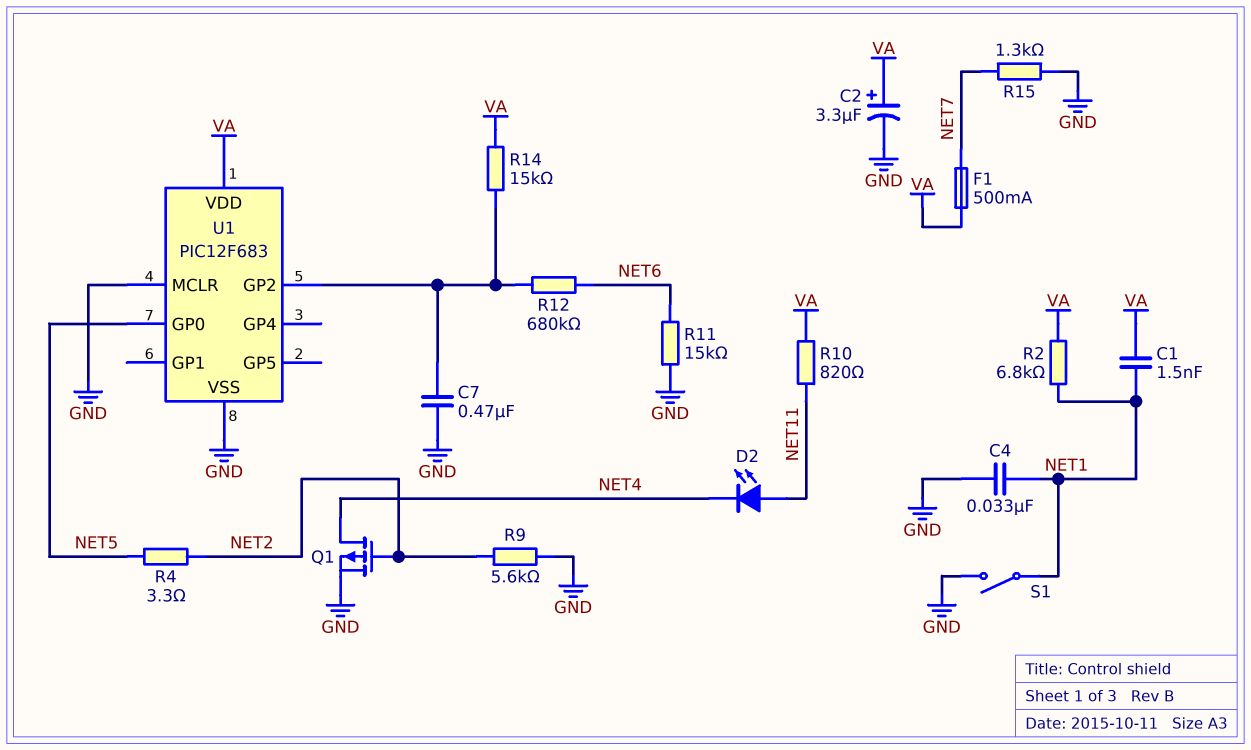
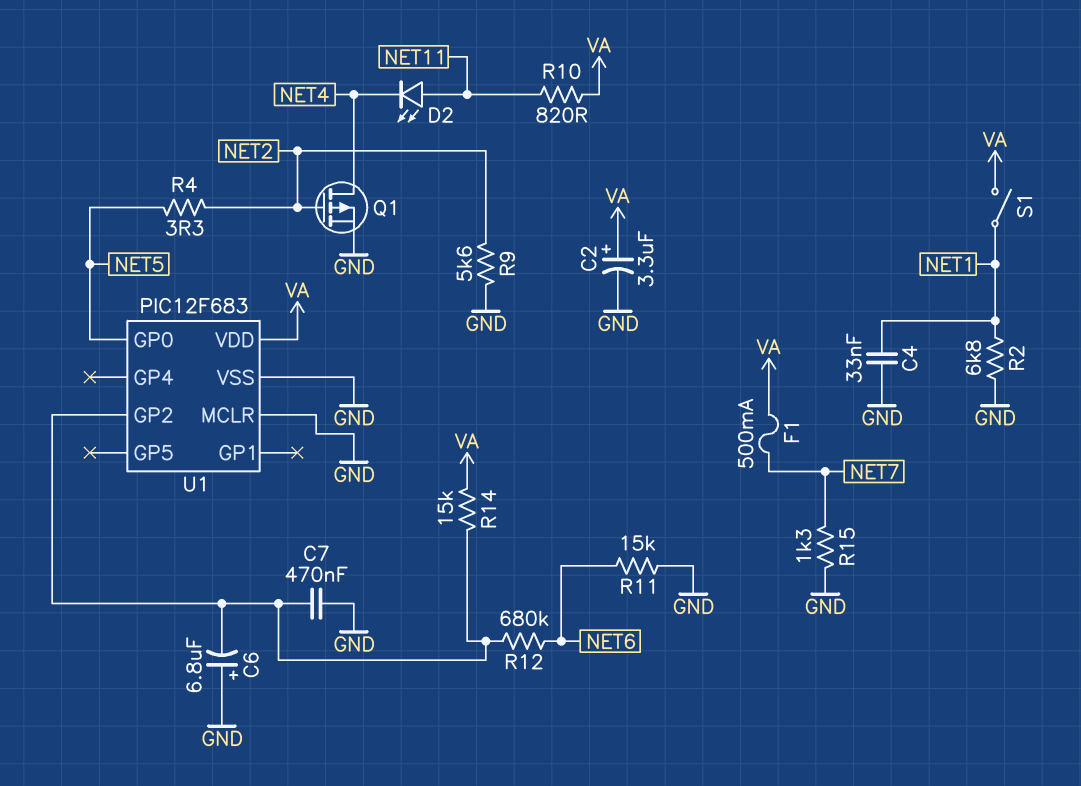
C1: 1.5nF (NET1, VA) -> none
C6: none -> 6.8uF (plus GND, minus U1/GP2)
R2: 6.8k (NET1, VA) -> 6.8k (GND, NET1)
S1: switch (GND, NET1) -> switch (NET1, VA)

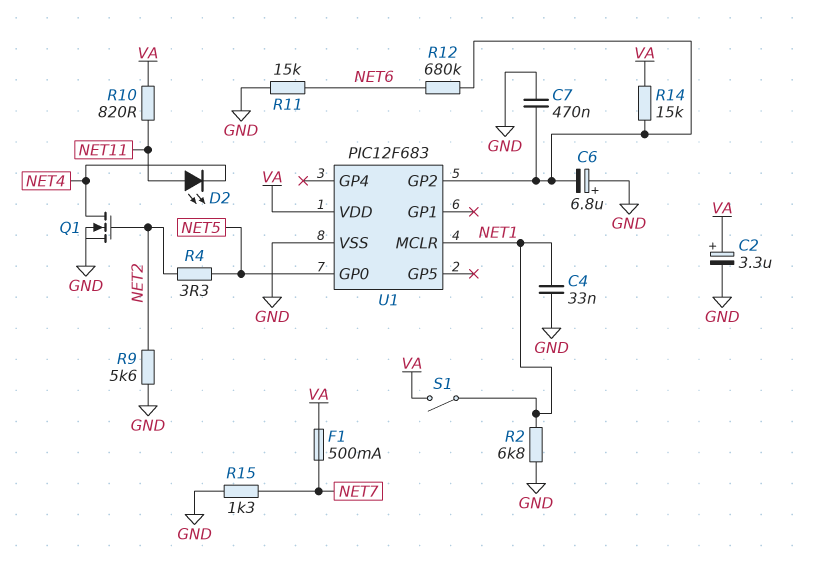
Q1: PMOS (G NET2, D NET4, S GND) -> NMOS (G NET2, D NET4, S GND)
U1 pin MCLR: GND -> NET1

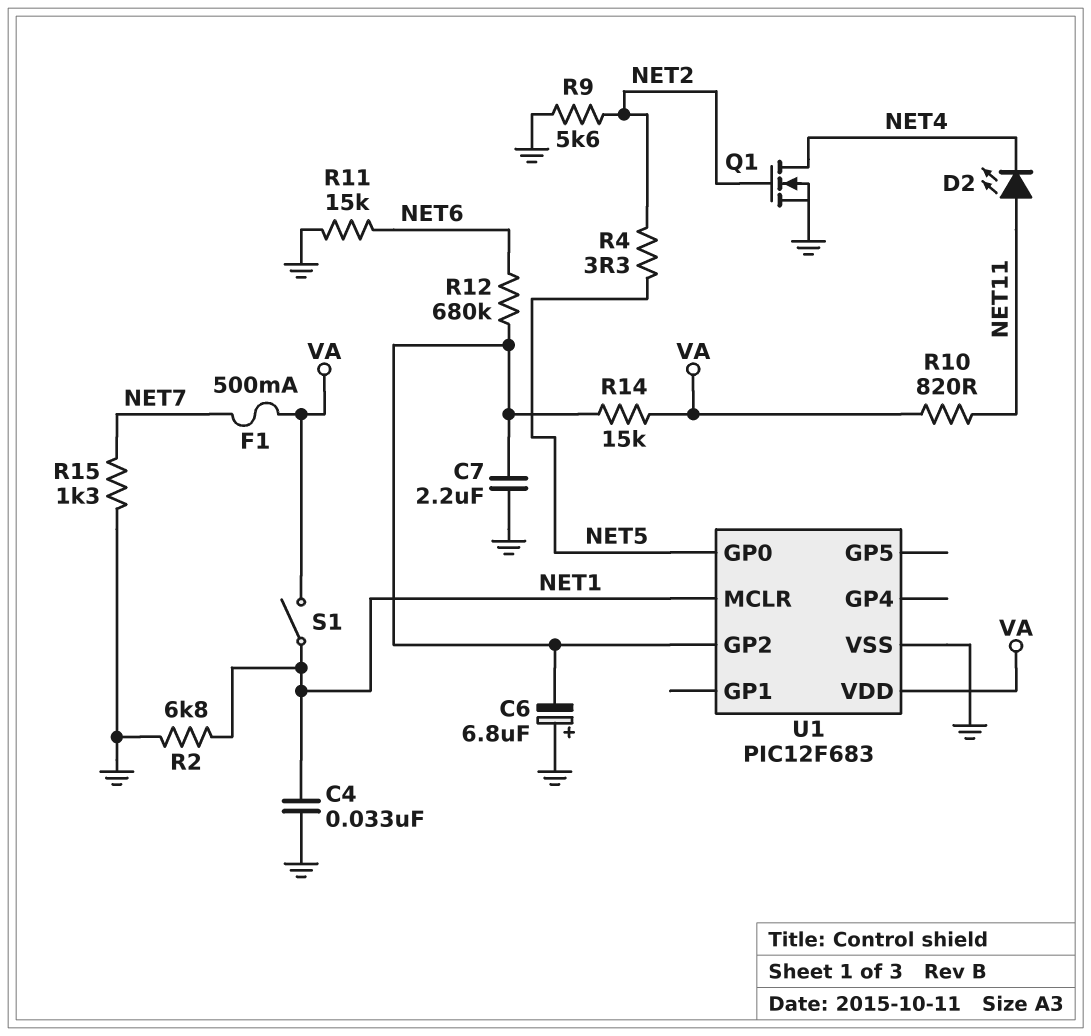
C2: 3.3uF (plus VA, minus GND) -> none
C7: 470nF (GND, U1/GP2) -> 2.2uF (GND, U1/GP2)

